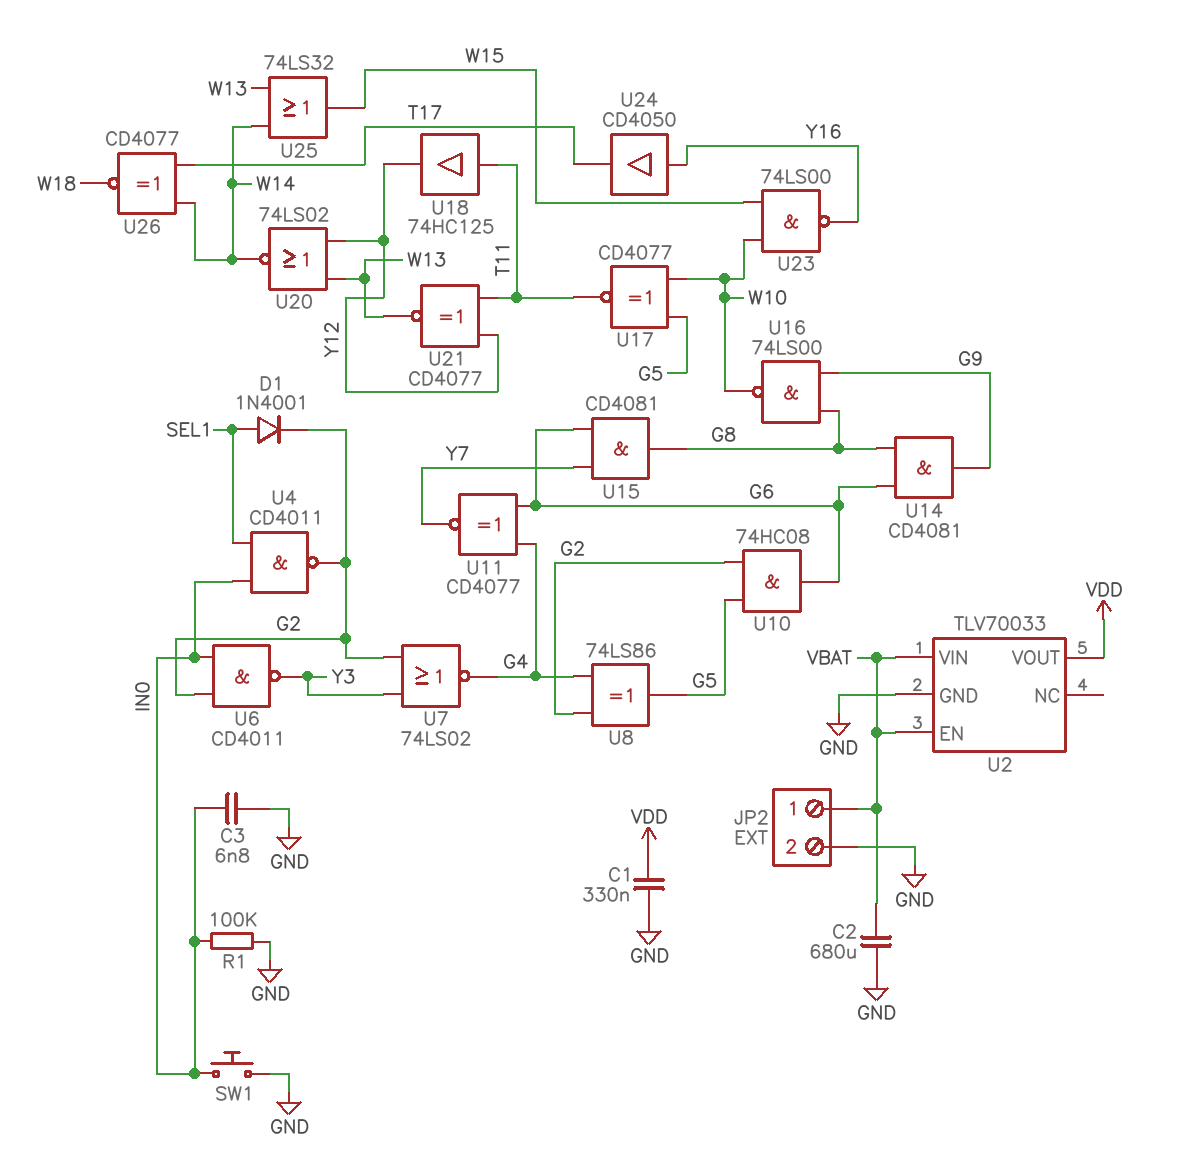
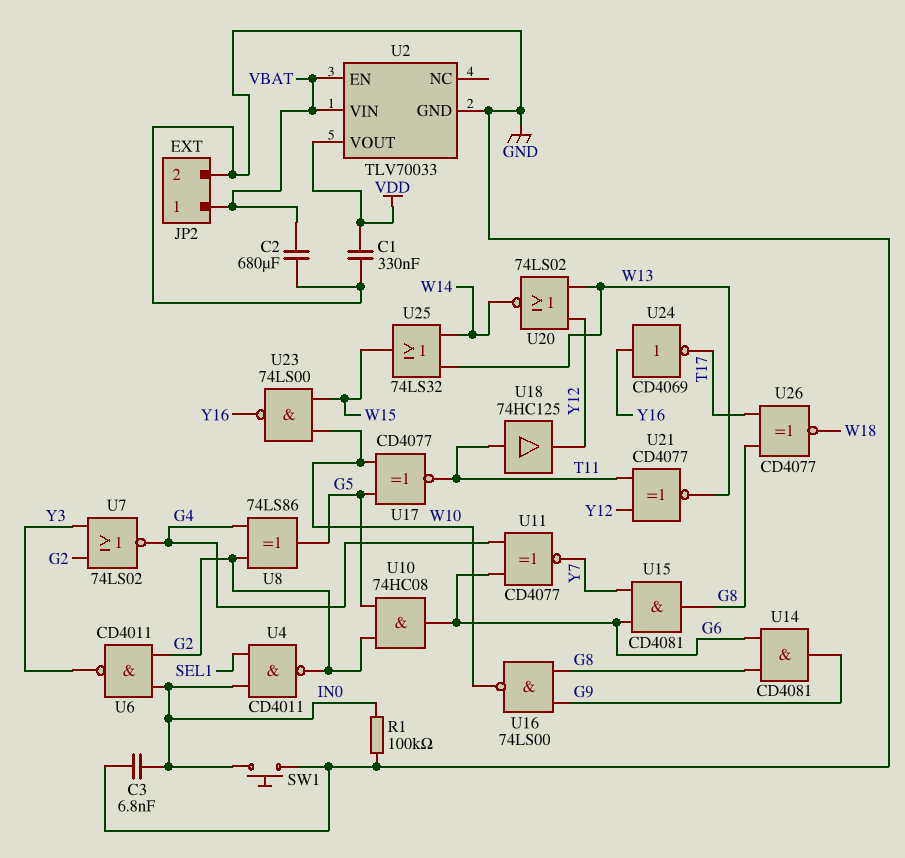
D1: diode 1N4001 (A SEL1, K G2) -> none
U24: buffer CD4050 (in Y16, out T17) -> NOT CD4069 (in Y16, out T17)
U26: XNOR CD4077 (in T17, in W14, out W18) -> XNOR CD4077 (in G8, in T17, out W18)

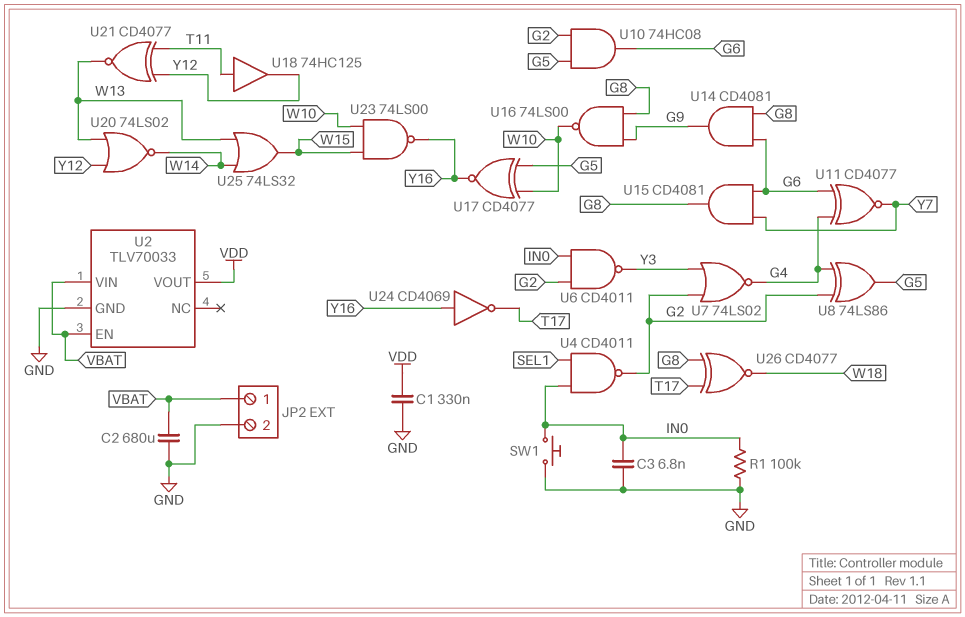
U17: XNOR CD4077 (in G5, in W10, out T11) -> XNOR CD4077 (in G5, in W10, out Y16)

